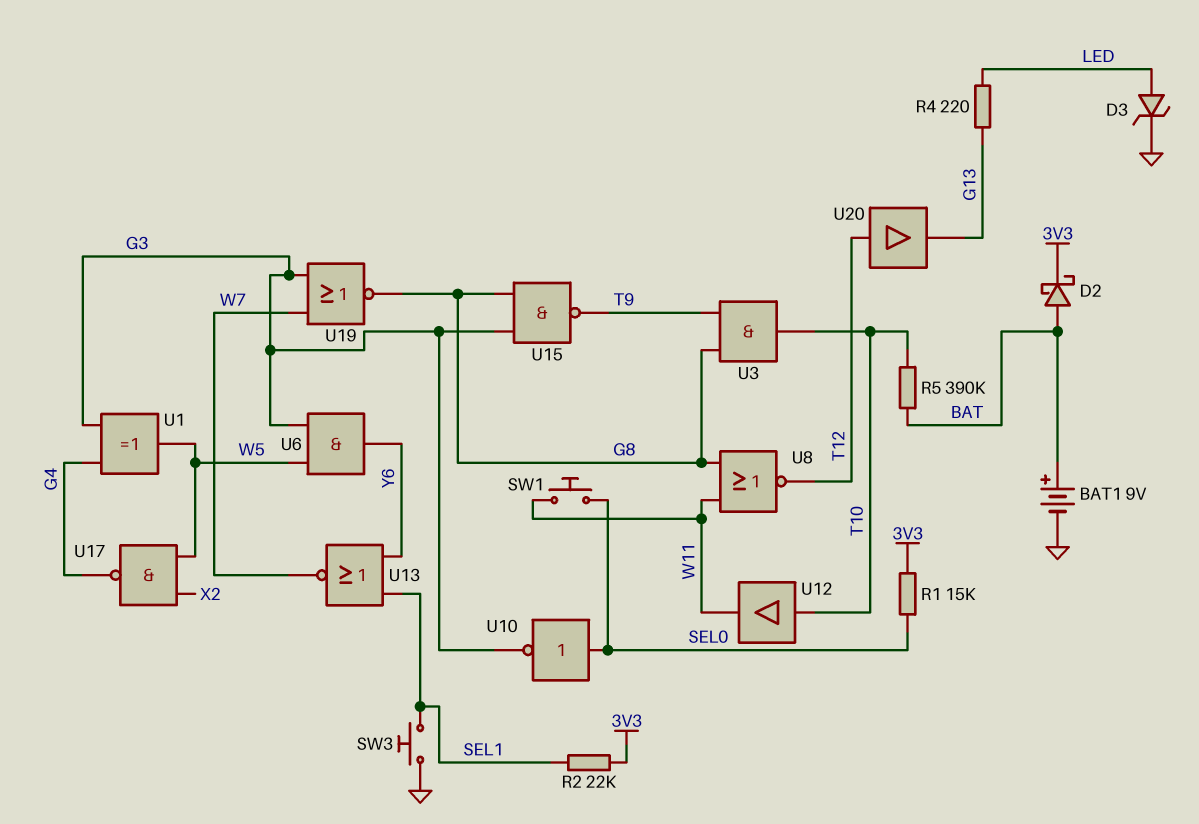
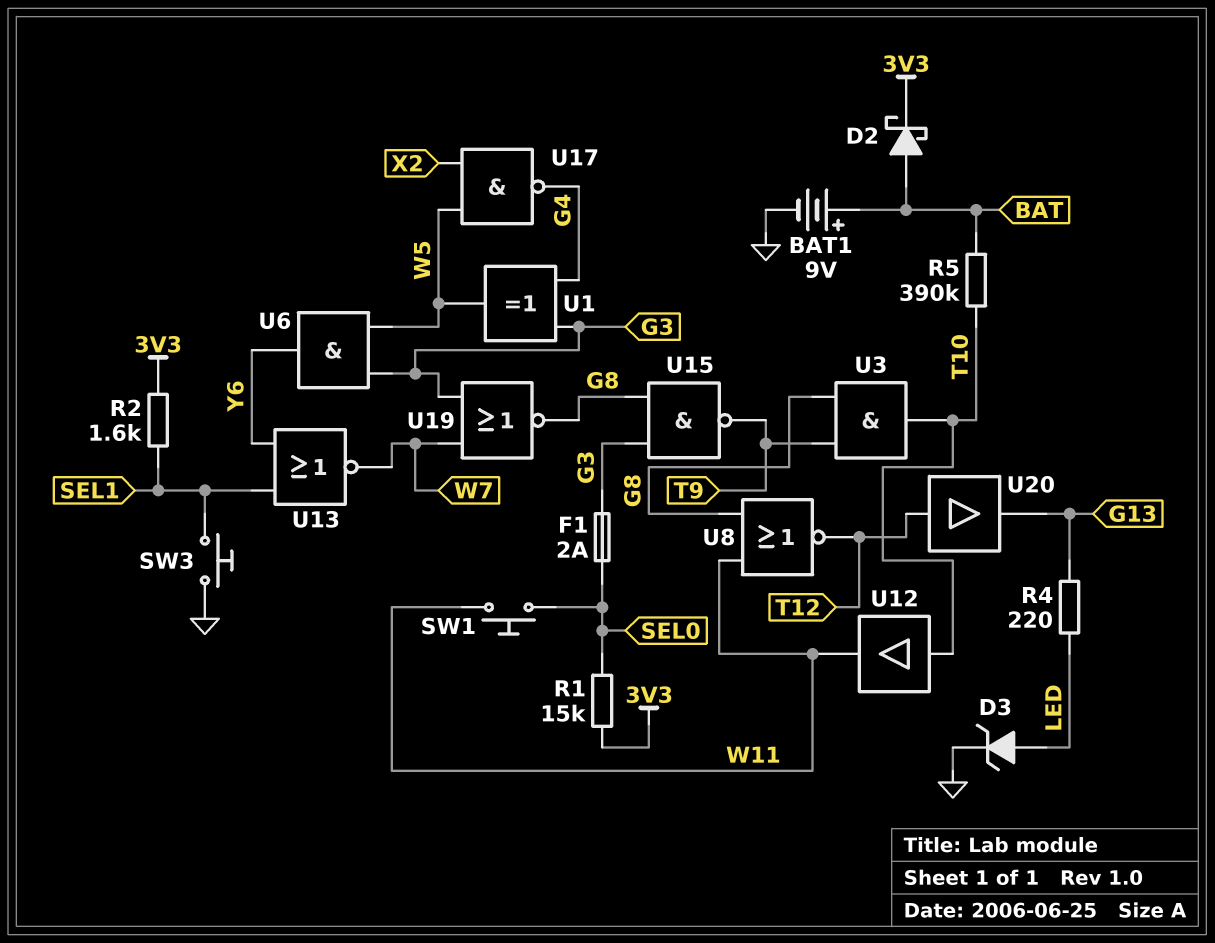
F1: none -> 2A (G3, SEL0)
R2: 22k (3V3, SEL1) -> 1.6k (3V3, SEL1)
U10: NOT (in SEL0, out G3) -> none

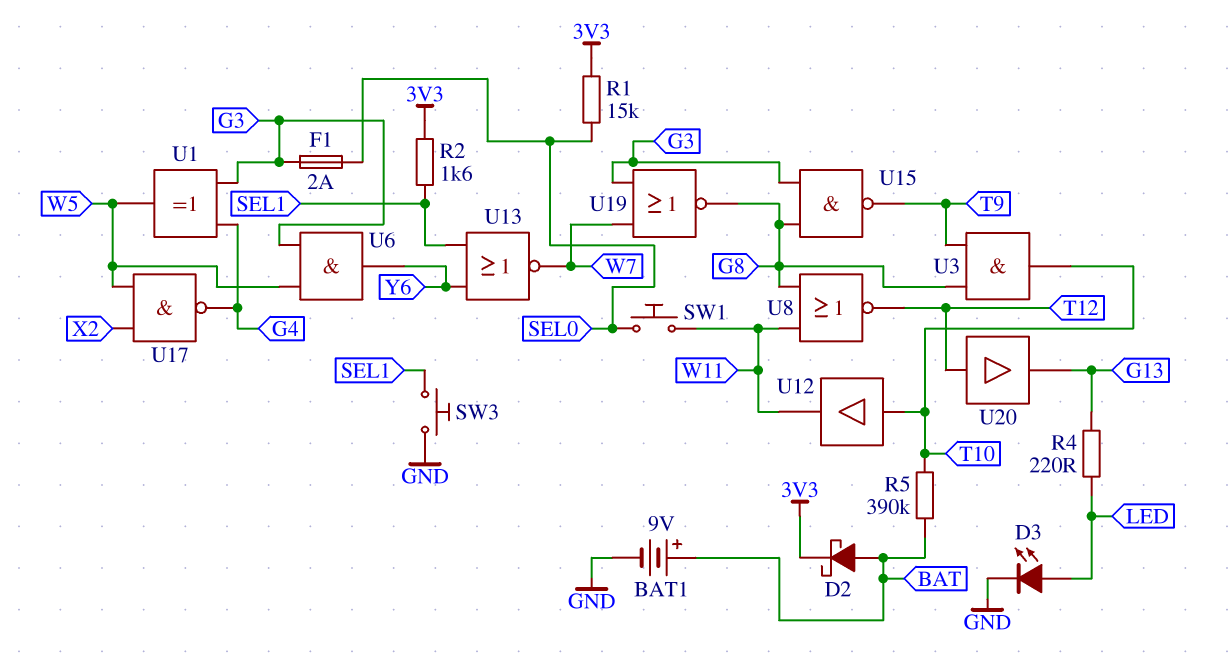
D3: zener (A LED, K GND) -> LED (A LED, K GND)

